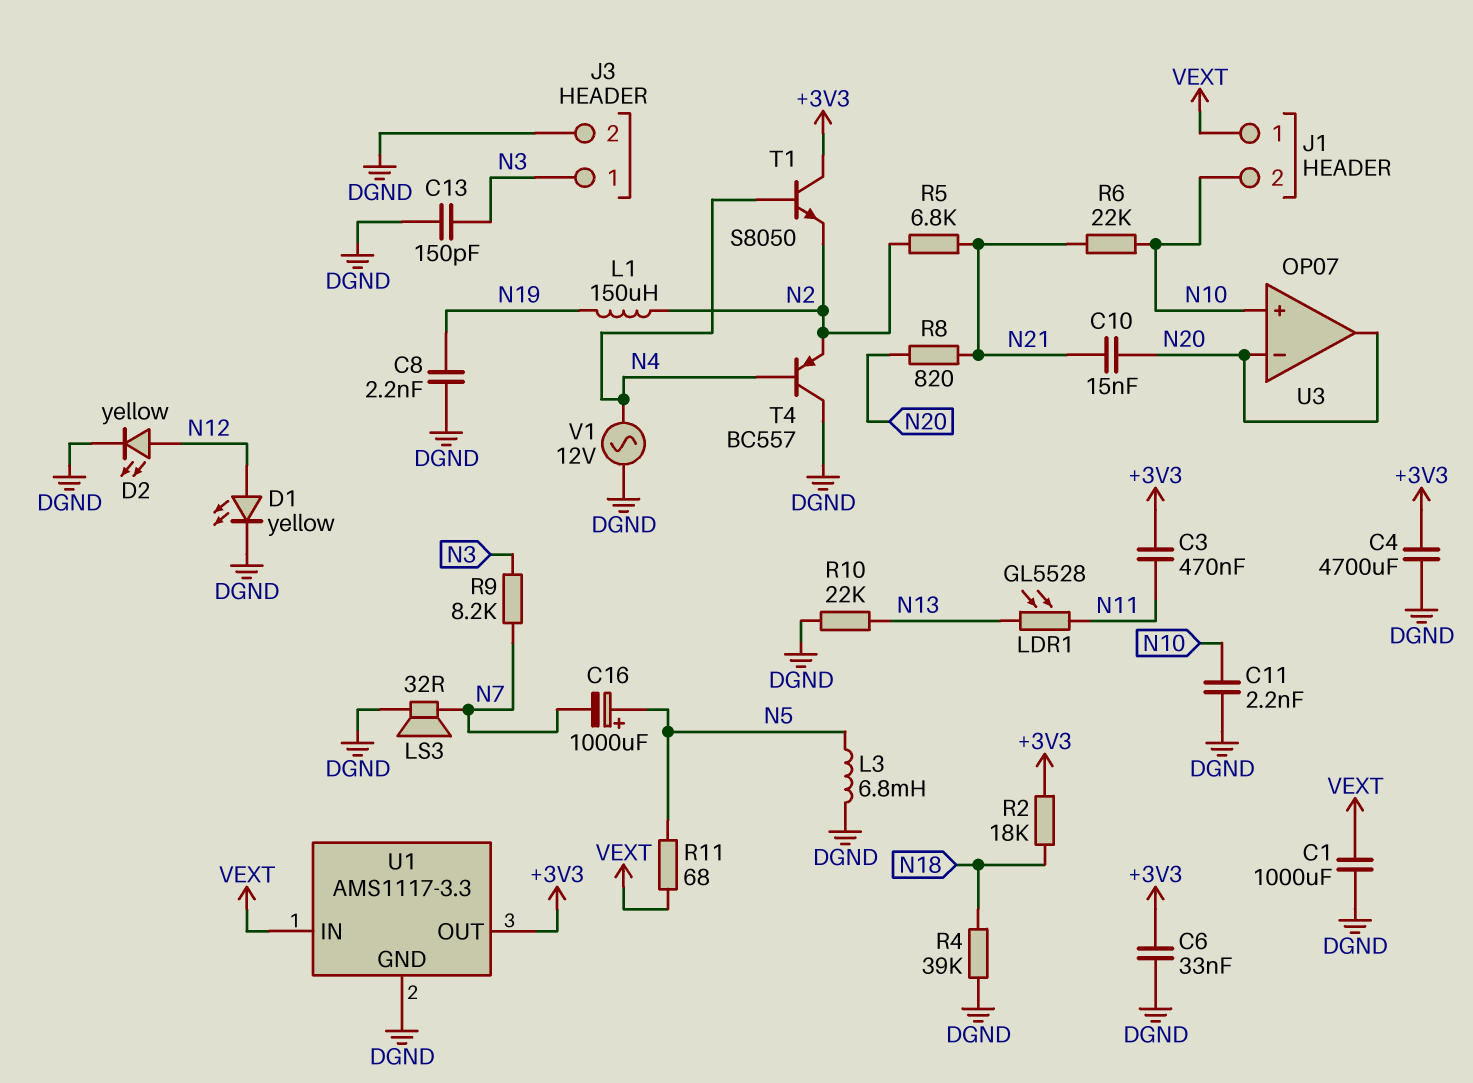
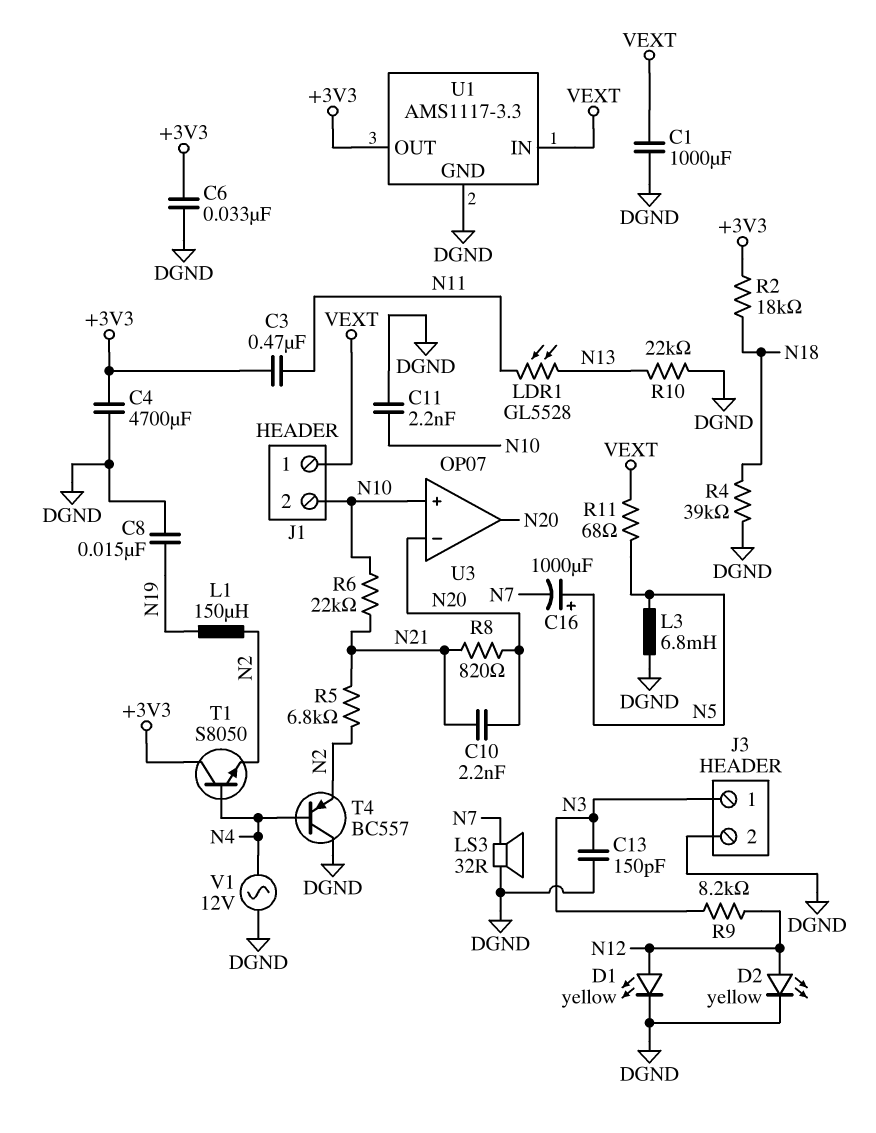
C8: 2.2nF (DGND, N19) -> 15nF (DGND, N19)
C10: 15nF (N20, N21) -> 2.2nF (N20, N21)
R9: 8.2k (N3, N7) -> 8.2k (N3, N12)

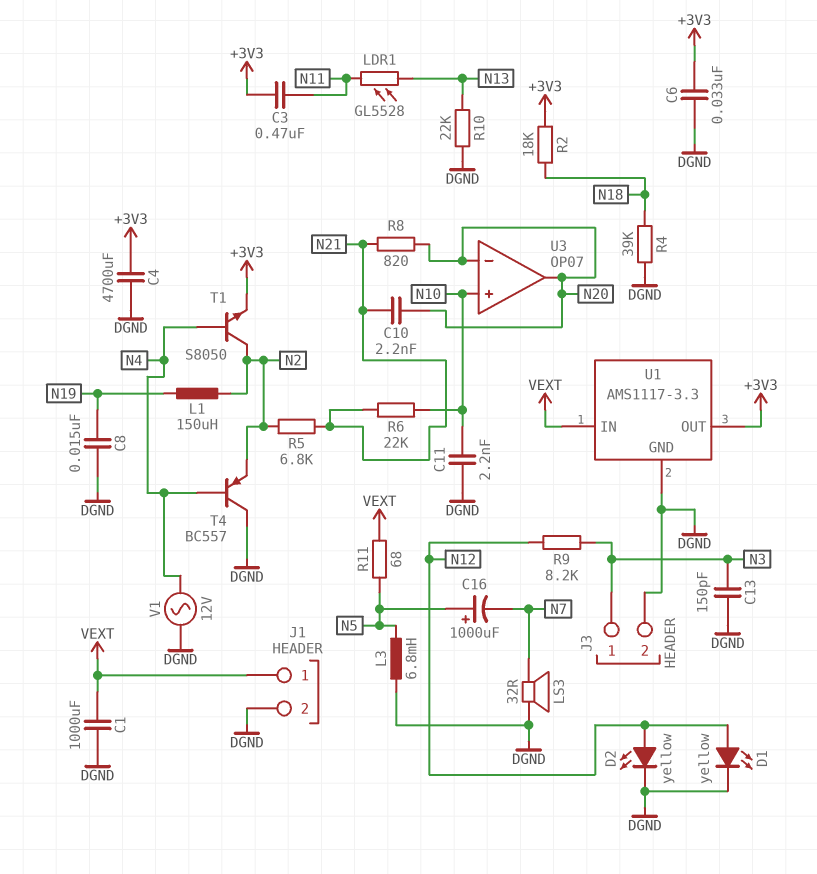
J1 pin 2: N10 -> DGND
T1: NPN S8050 (B N4, C +3V3, E N2) -> NPN S8050 (B N4, C N2, E +3V3)

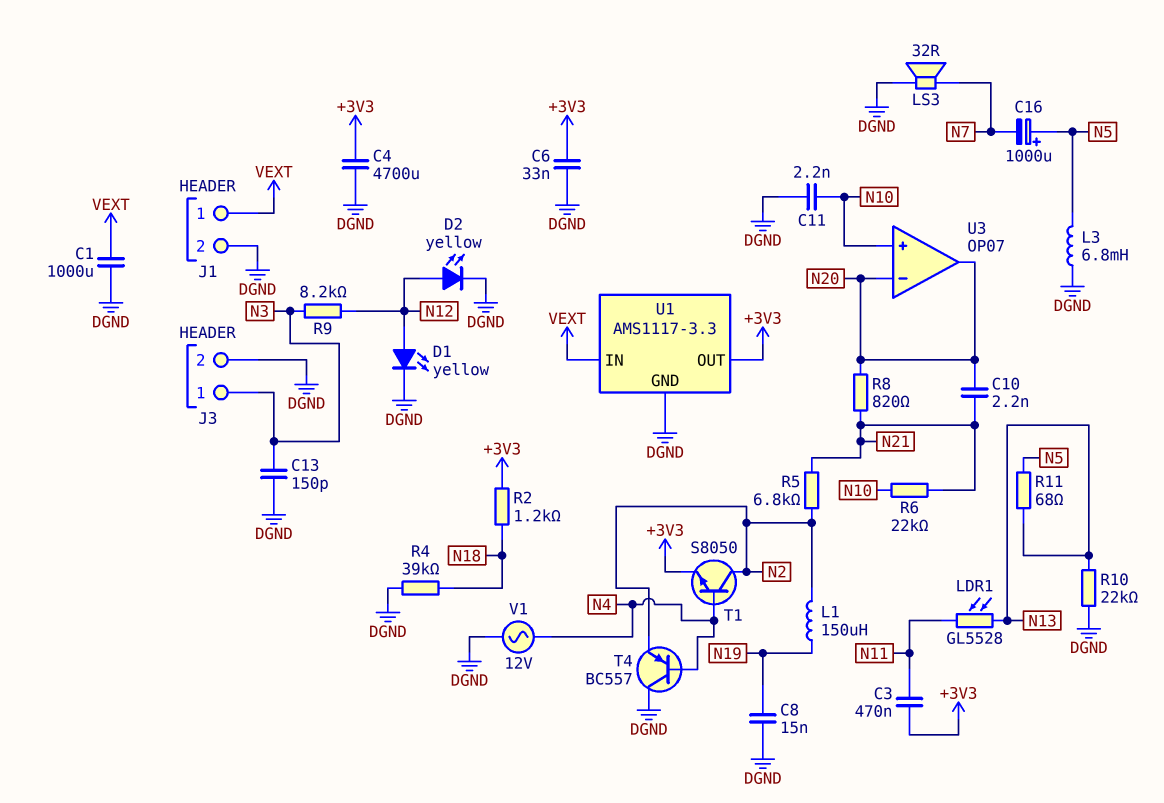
R2: 18k (+3V3, N18) -> 1.2k (+3V3, N18)
R11: 68 (N5, VEXT) -> 68 (N5, N13)

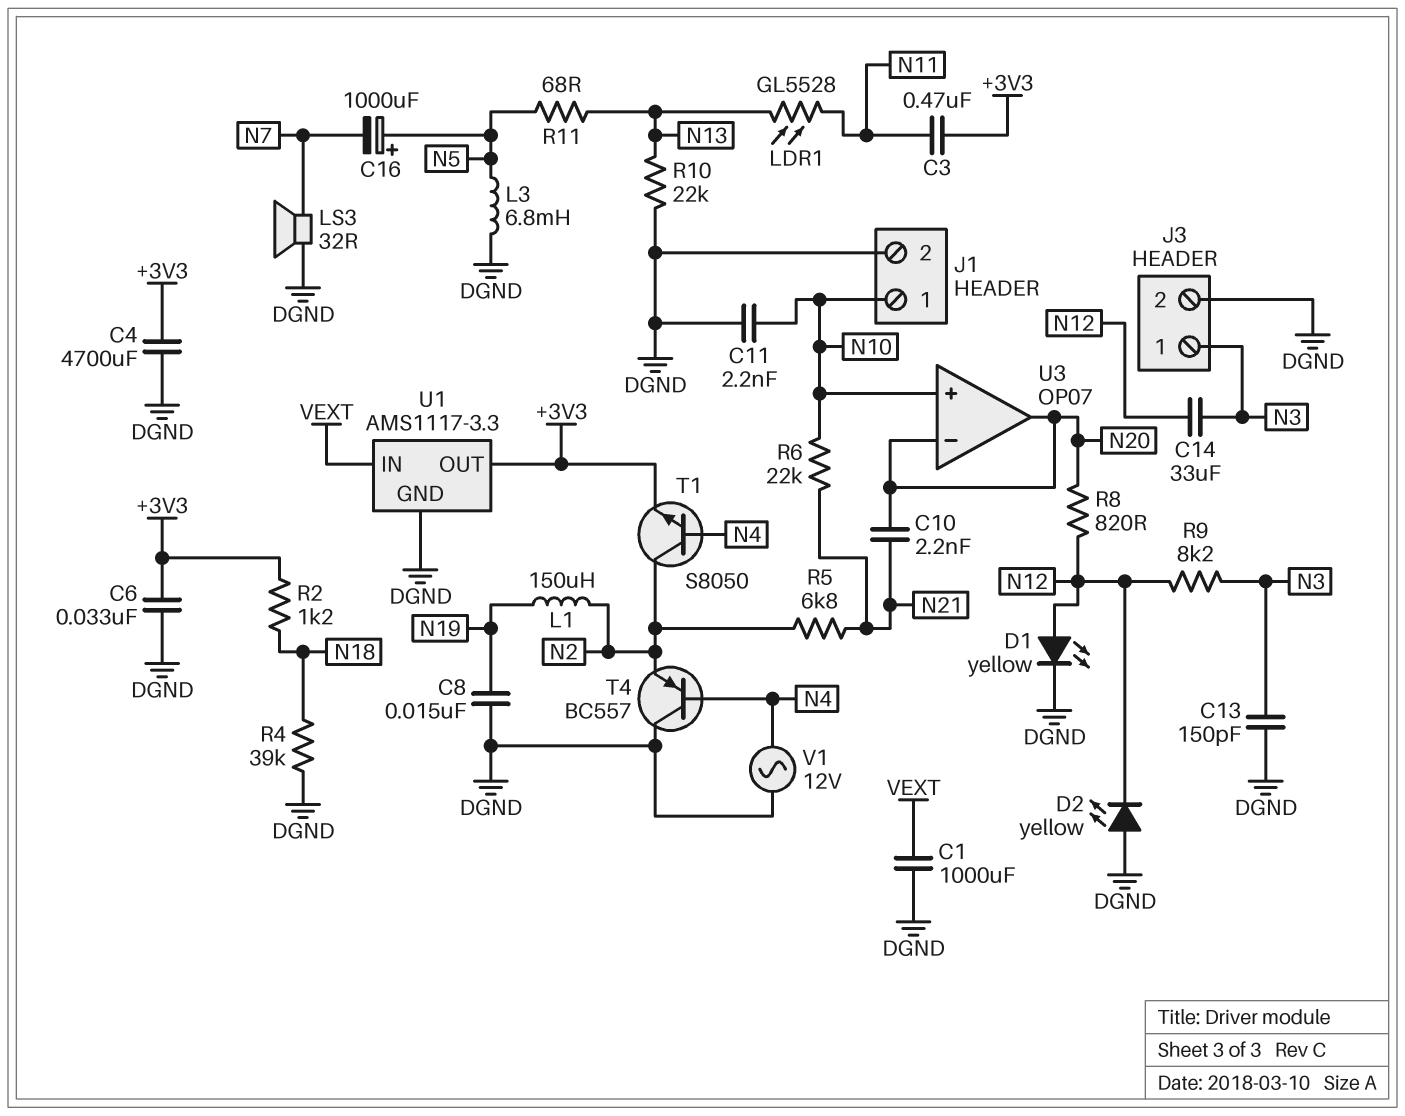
C14: none -> 33uF (N3, N12)
D2: LED yellow (A N12, K DGND) -> LED yellow (A DGND, K N12)
J1 pin 1: VEXT -> N10
R8: 820 (N20, N21) -> 820 (N12, N20)

